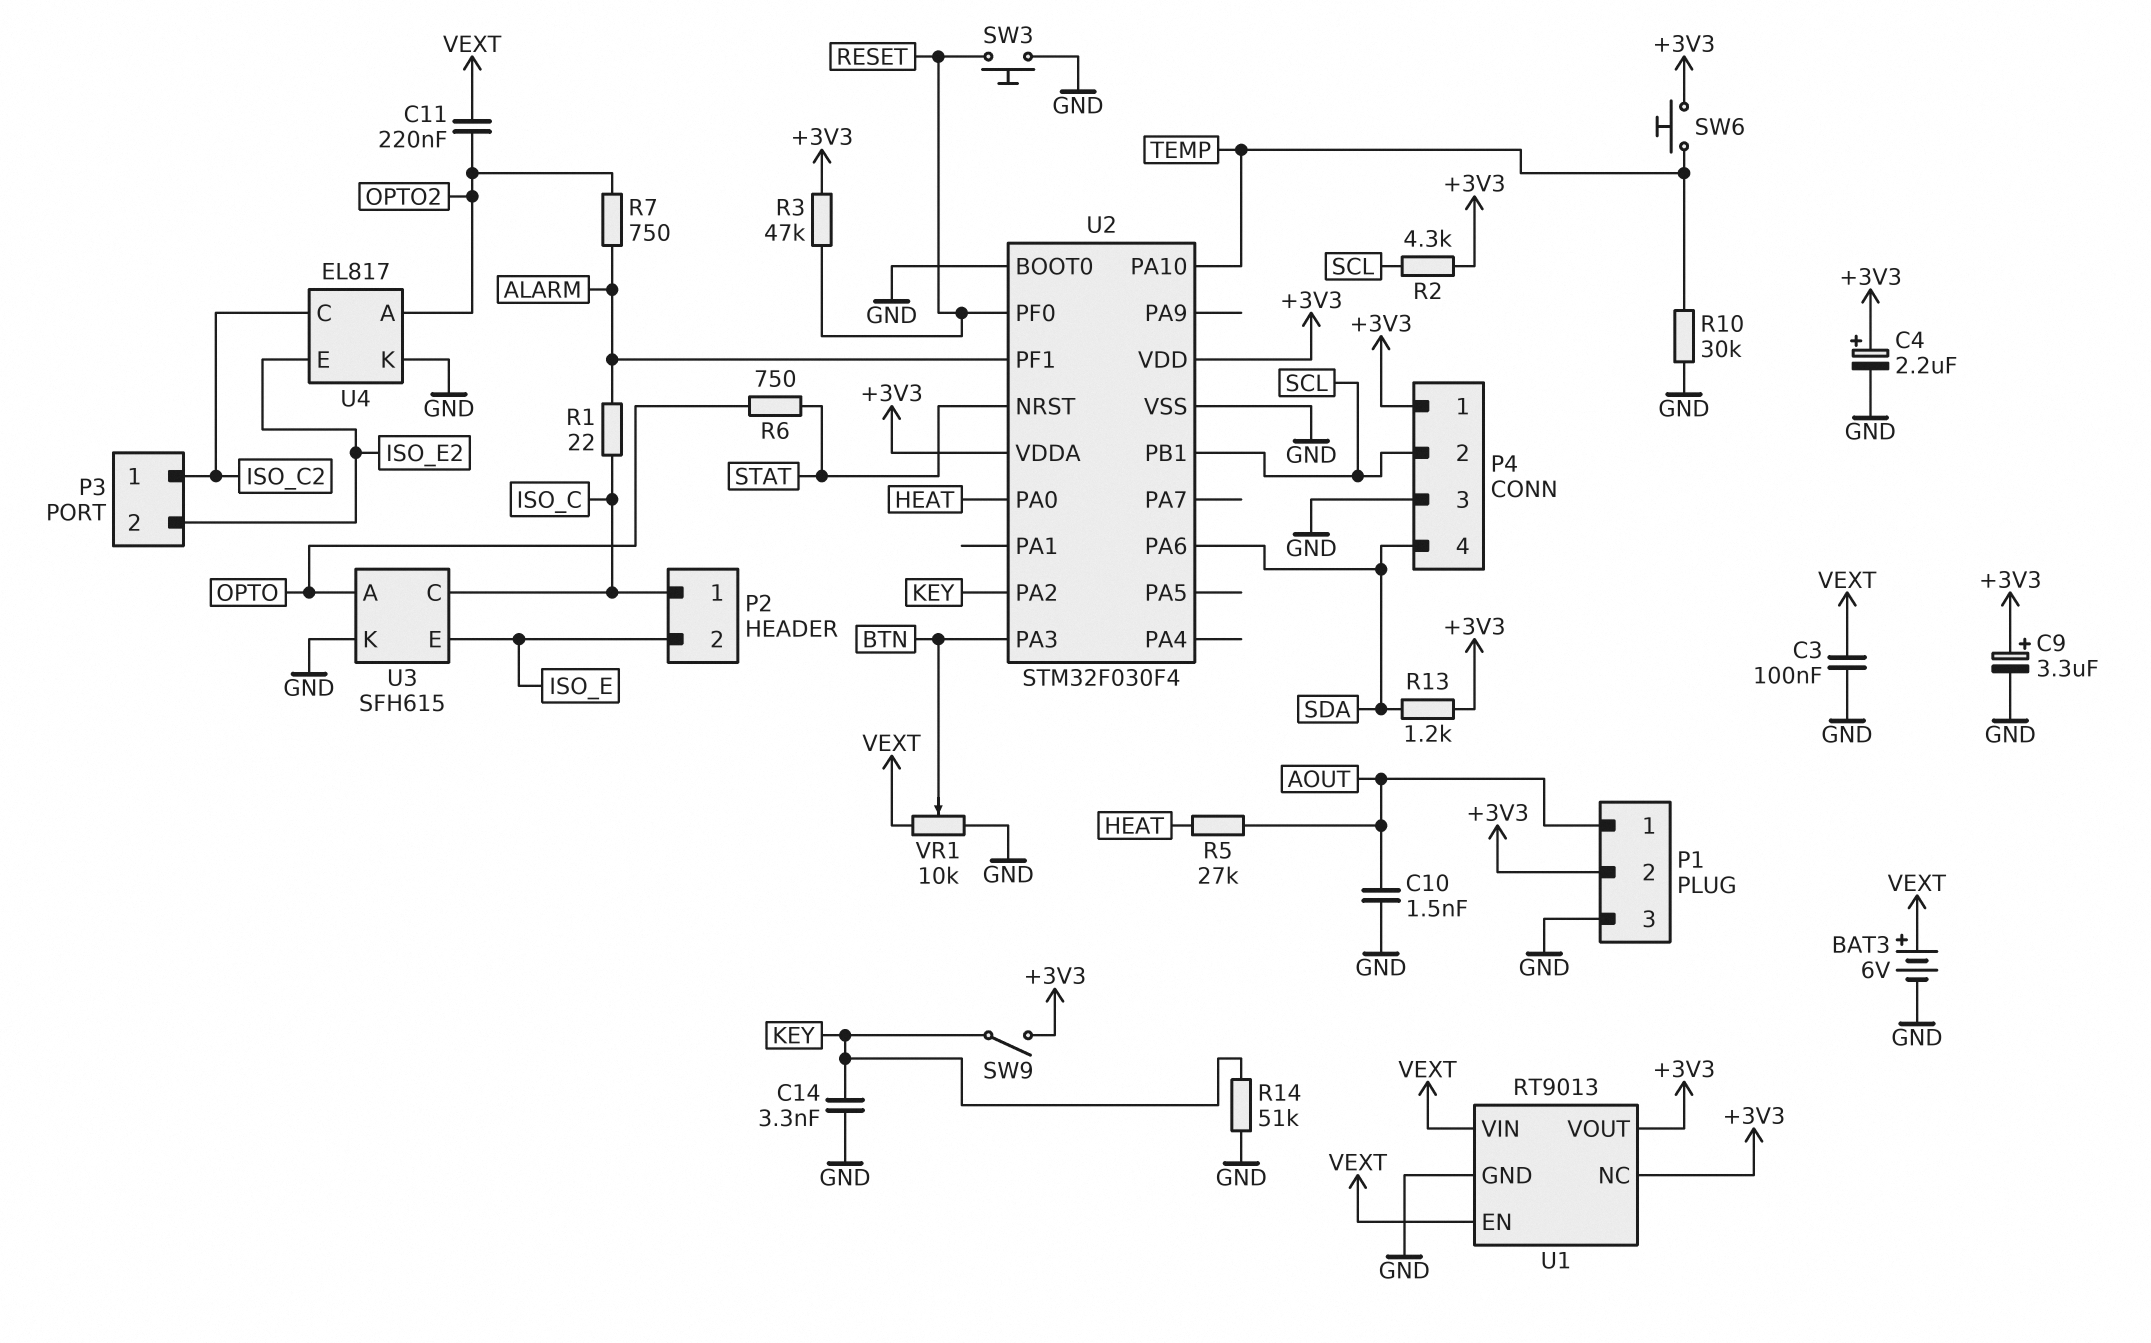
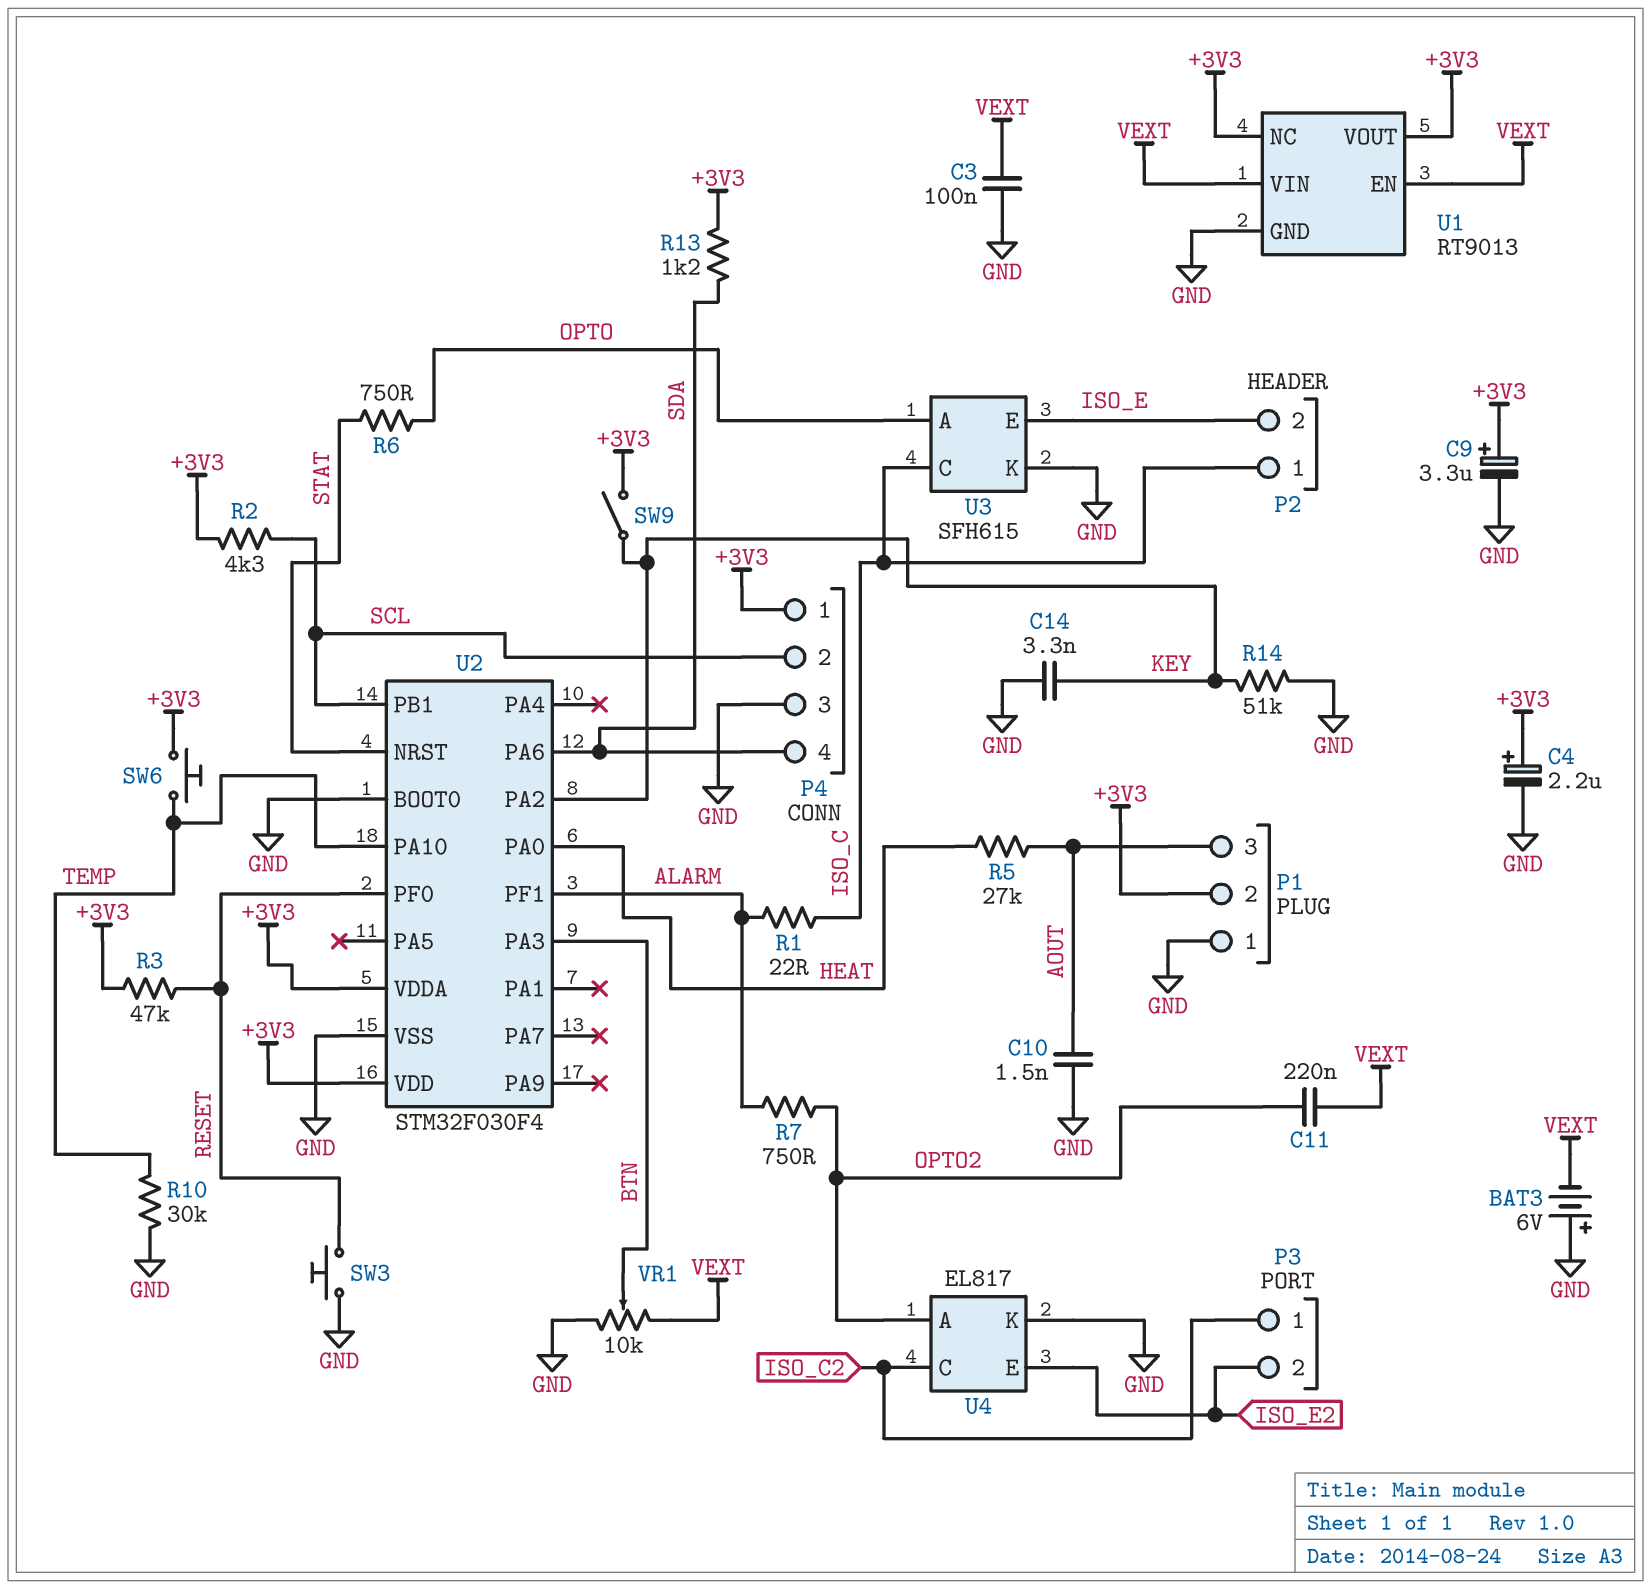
BAT3: 6V (plus VEXT, minus GND) -> 6V (plus GND, minus VEXT)
P1 pin 1: AOUT -> GND
P1 pin 3: GND -> AOUT

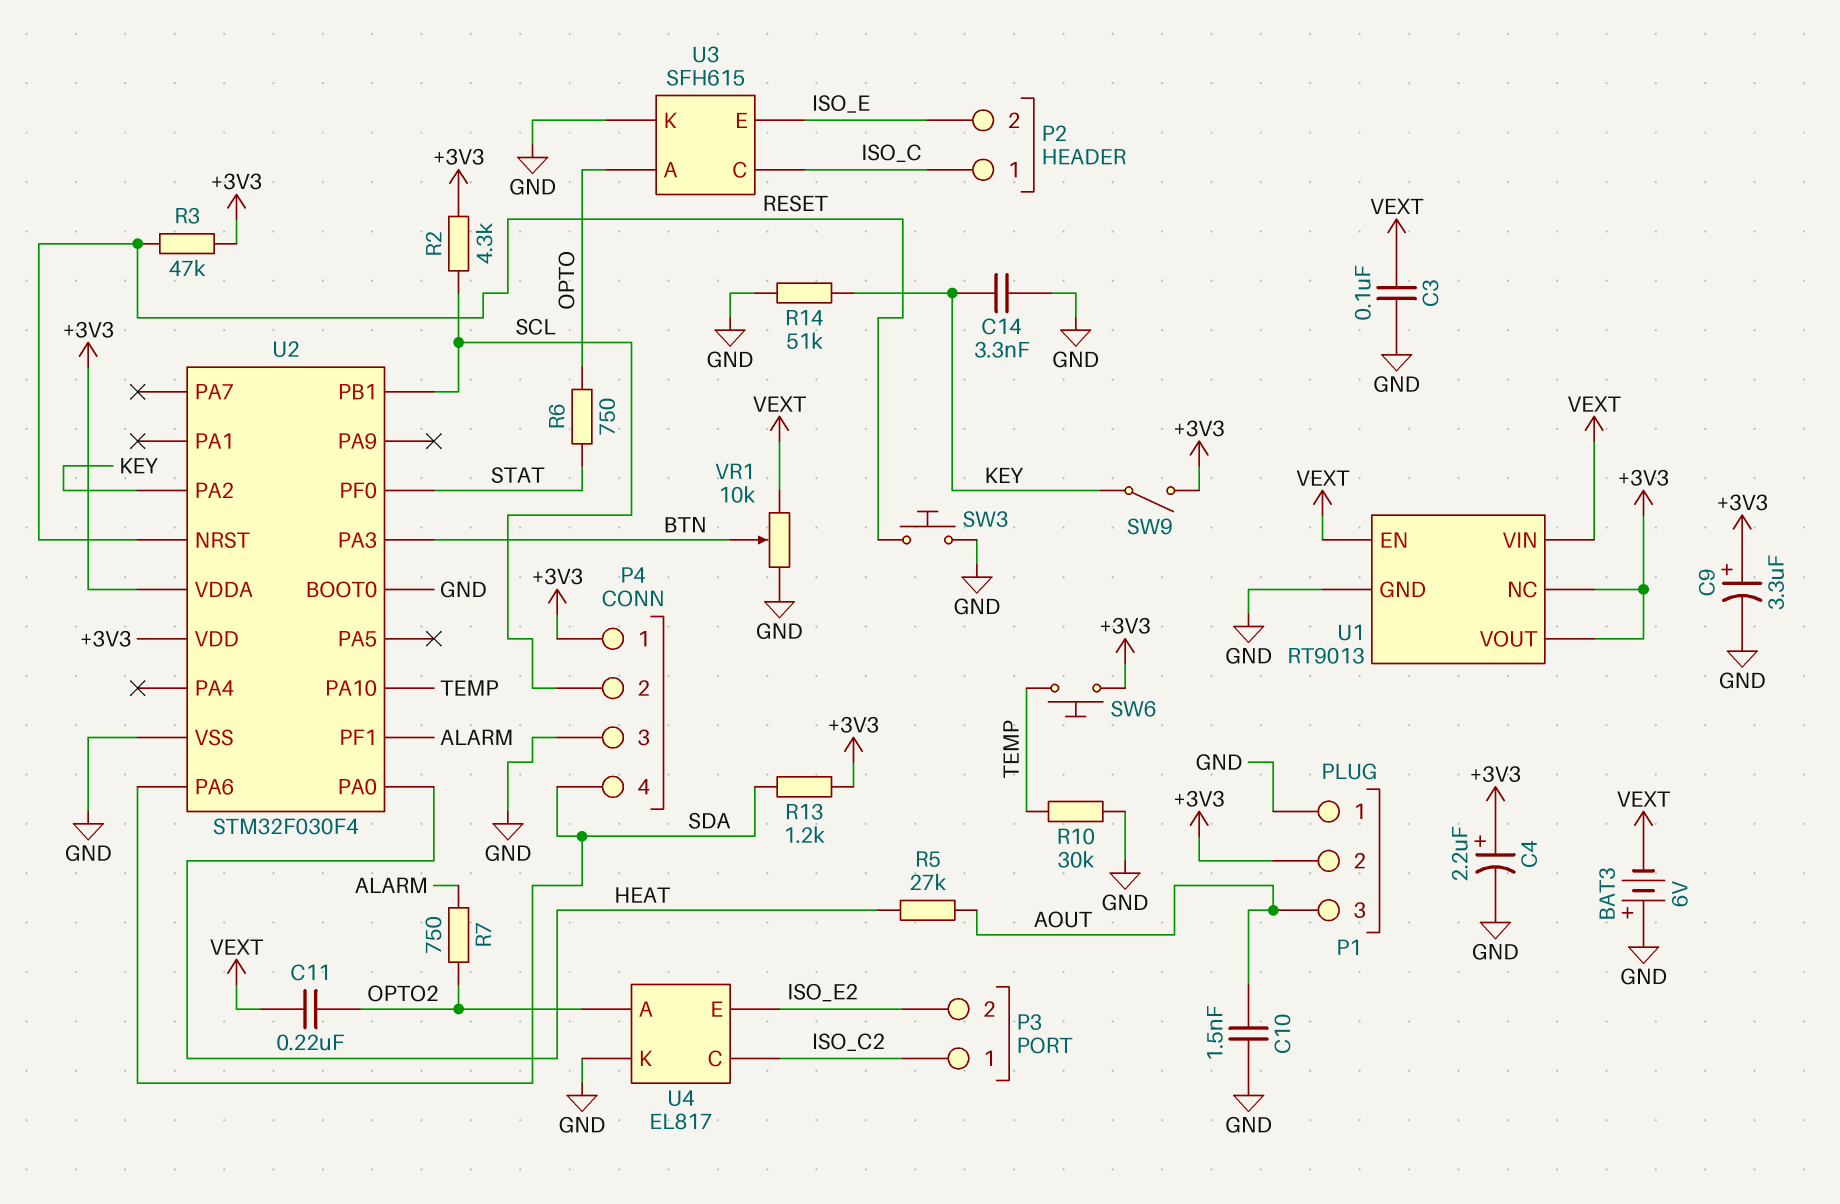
R1: 22 (ALARM, ISO_C) -> none
U2 pin NRST: STAT -> RESET
U2 pin PF0: RESET -> STAT

